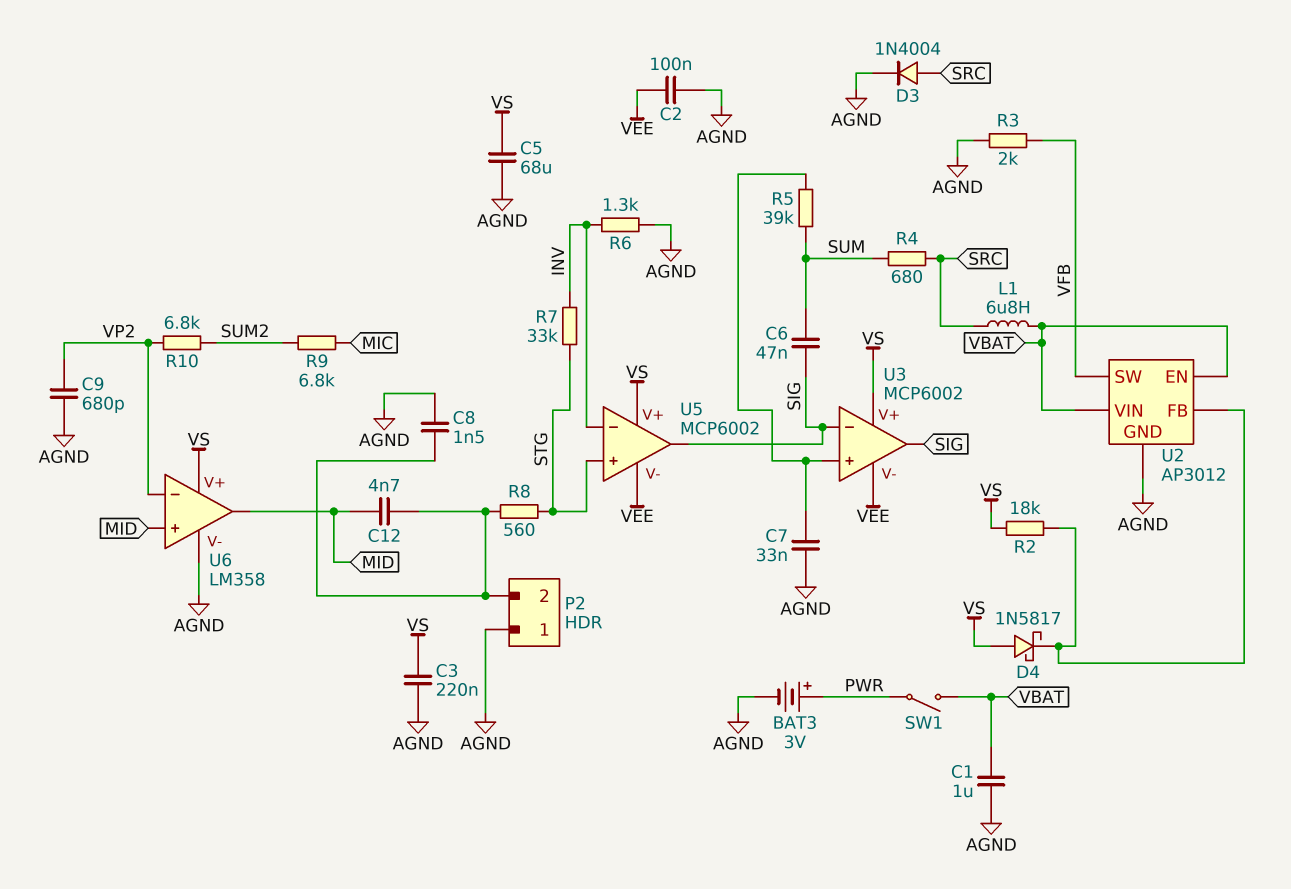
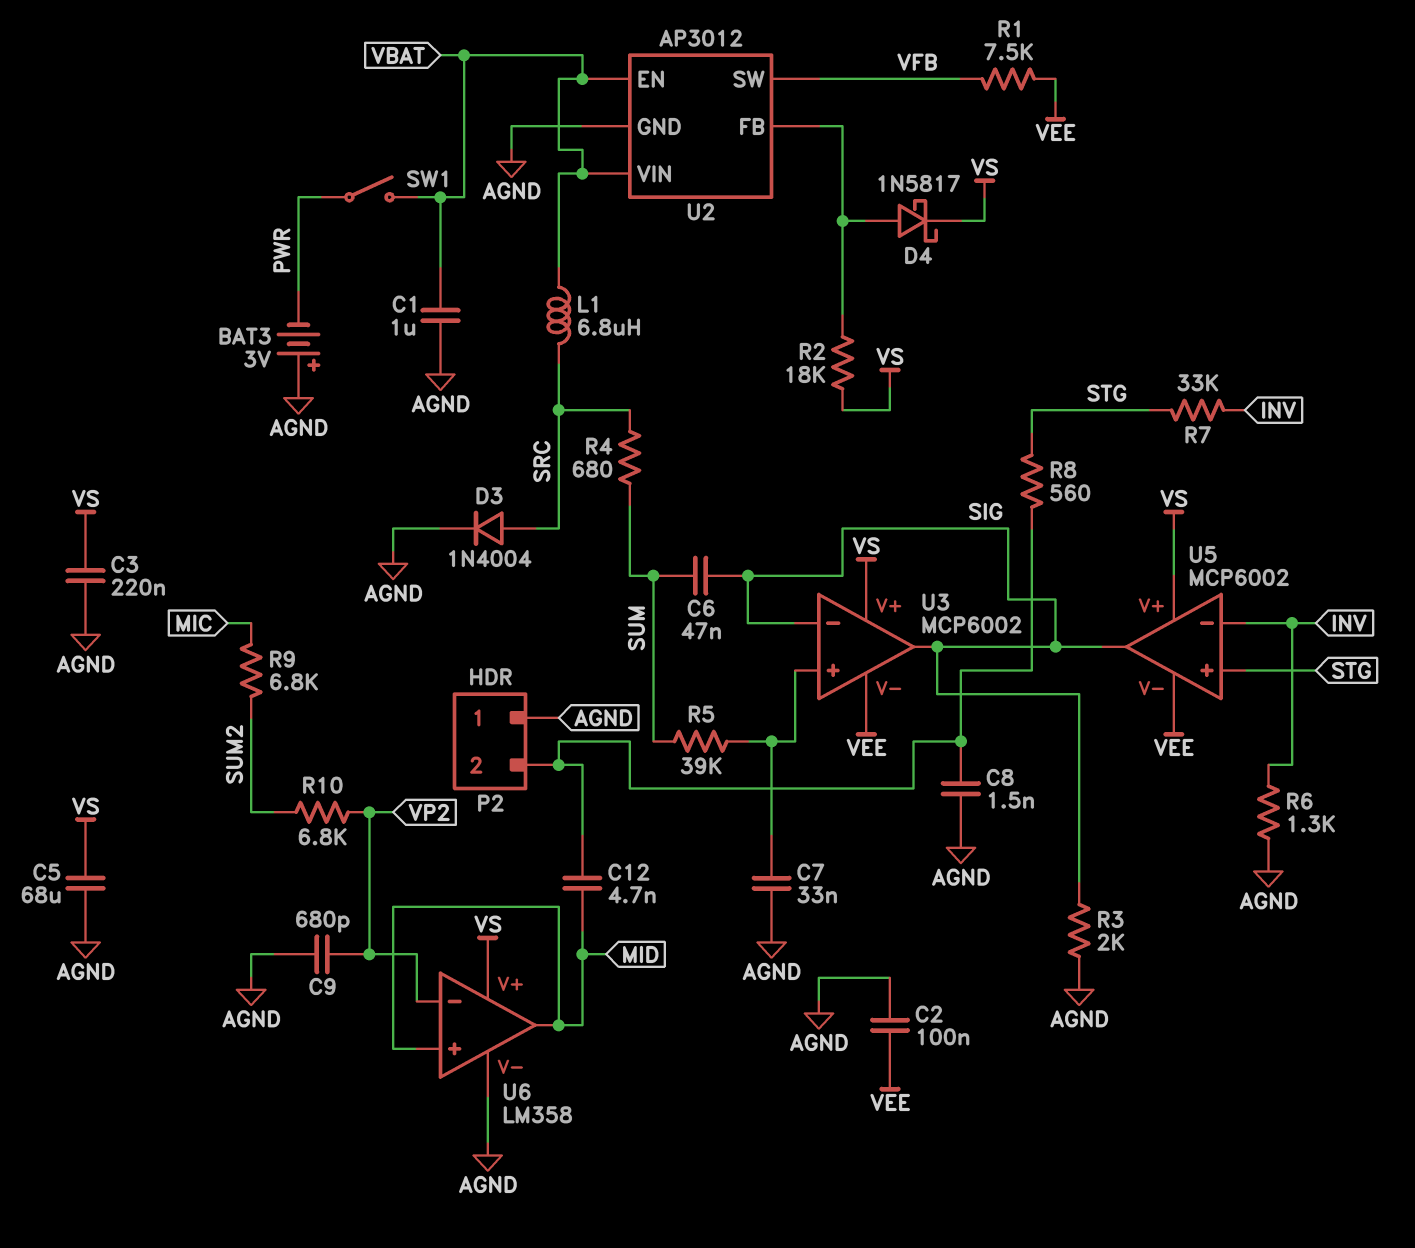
BAT3: 3V (plus PWR, minus AGND) -> 3V (plus AGND, minus PWR)
D4: schottky 1N5817 (A VS, K U2/FB) -> schottky 1N5817 (A U2/FB, K VS)
R1: none -> 7.5k (VEE, VFB)
R3: 2k (AGND, VFB) -> 2k (AGND, SIG)

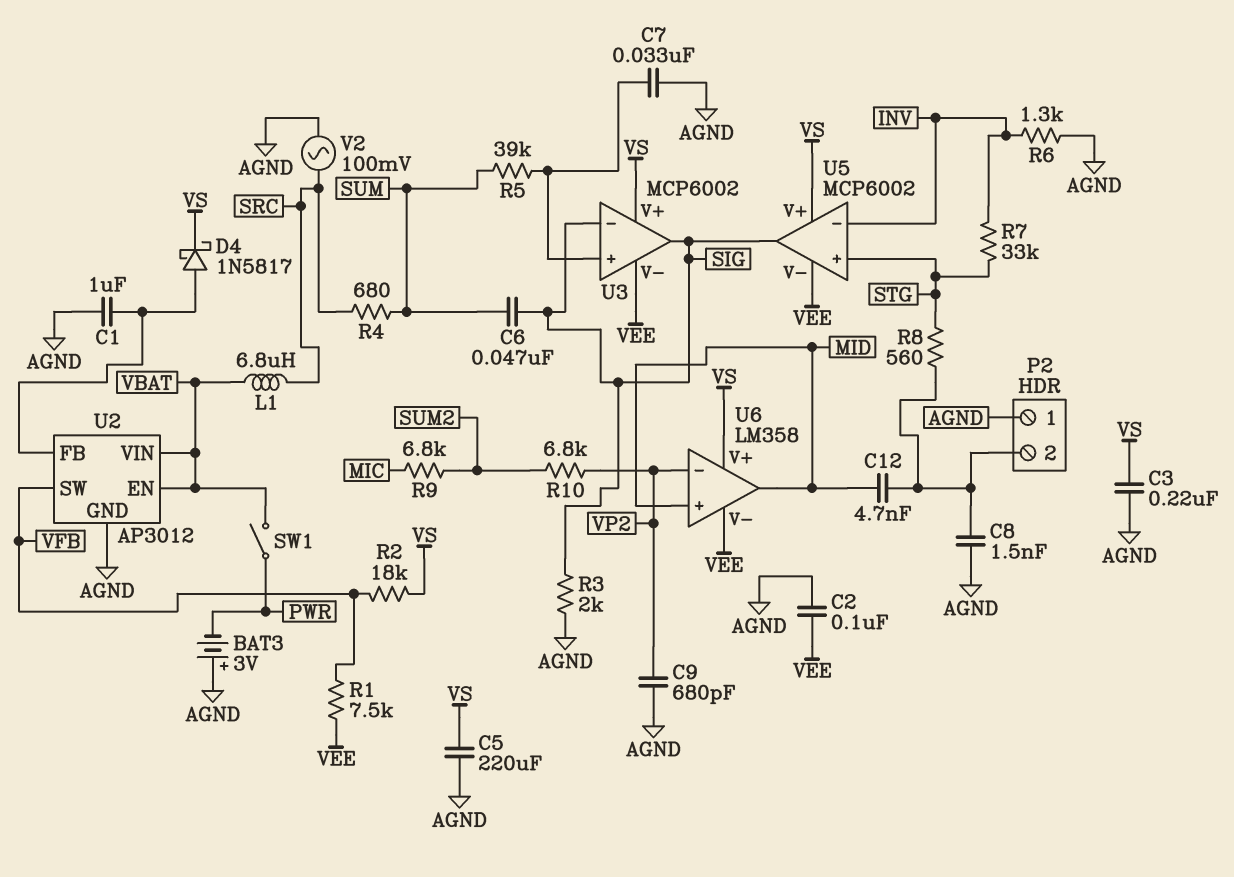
C1: 1uF (AGND, VBAT) -> 1uF (AGND, U2/FB)
C5: 68uF (AGND, VS) -> 220uF (AGND, VS)
D3: diode 1N4004 (A SRC, K AGND) -> none
R2: 18k (U2/FB, VS) -> 18k (VFB, VS)
U6 pin V-: AGND -> VEE
V2: none -> AC 100mV (AGND, SRC)

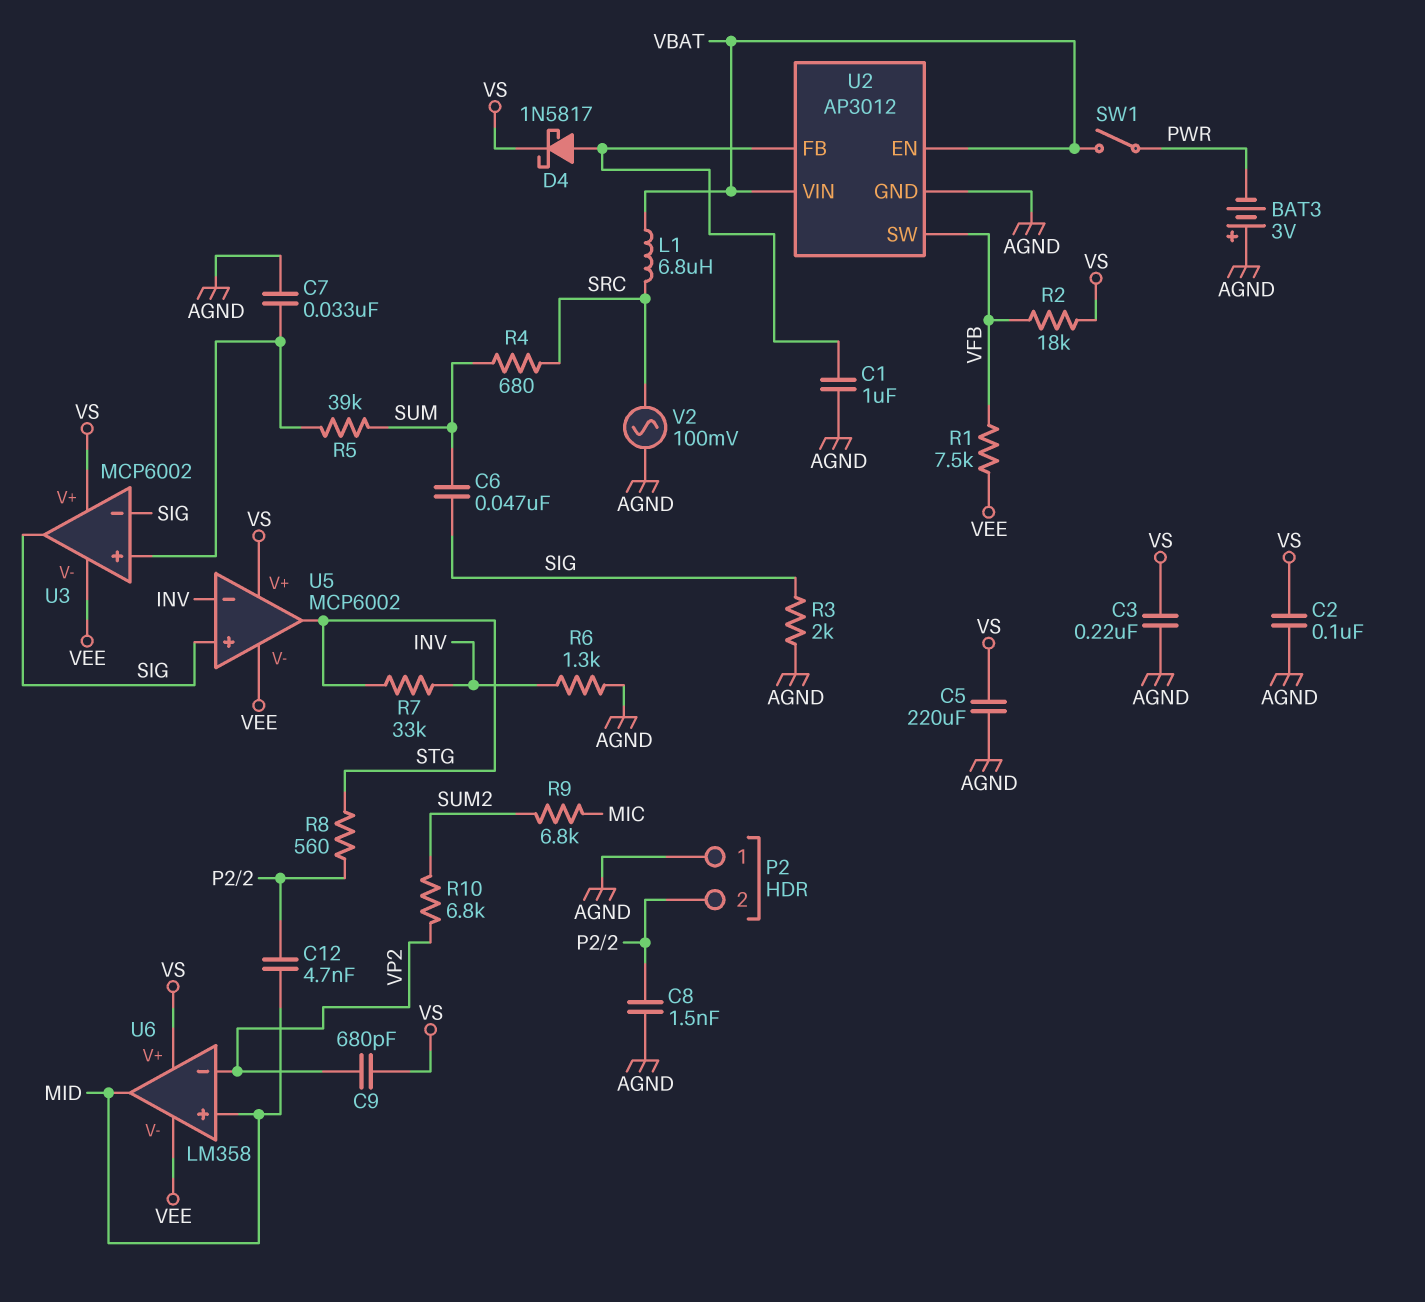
C2: 100nF (AGND, VEE) -> 100nF (AGND, VS)
C9: 680pF (AGND, VP2) -> 680pF (VP2, VS)
U5 pin in+: STG -> SIG
U5 pin out: SIG -> STG

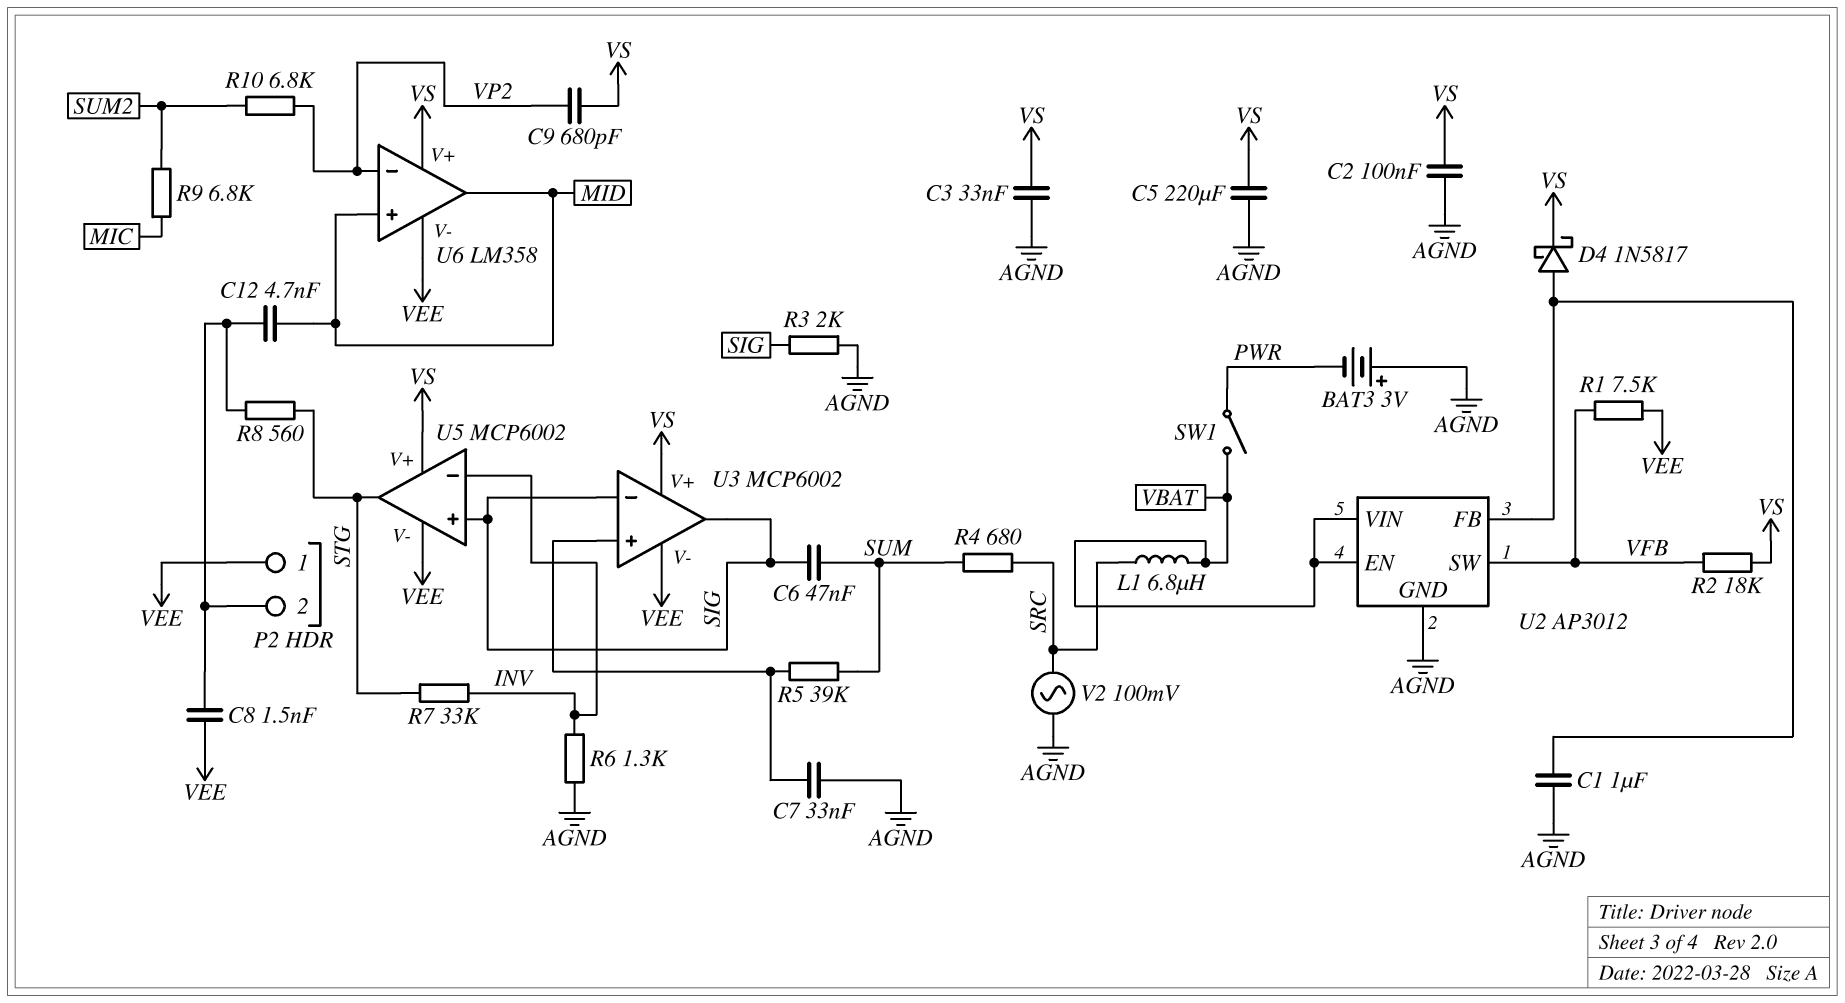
C3: 220nF (AGND, VS) -> 33nF (AGND, VS)
C8: 1.5nF (AGND, P2/2) -> 1.5nF (P2/2, VEE)
P2 pin 1: AGND -> VEE

